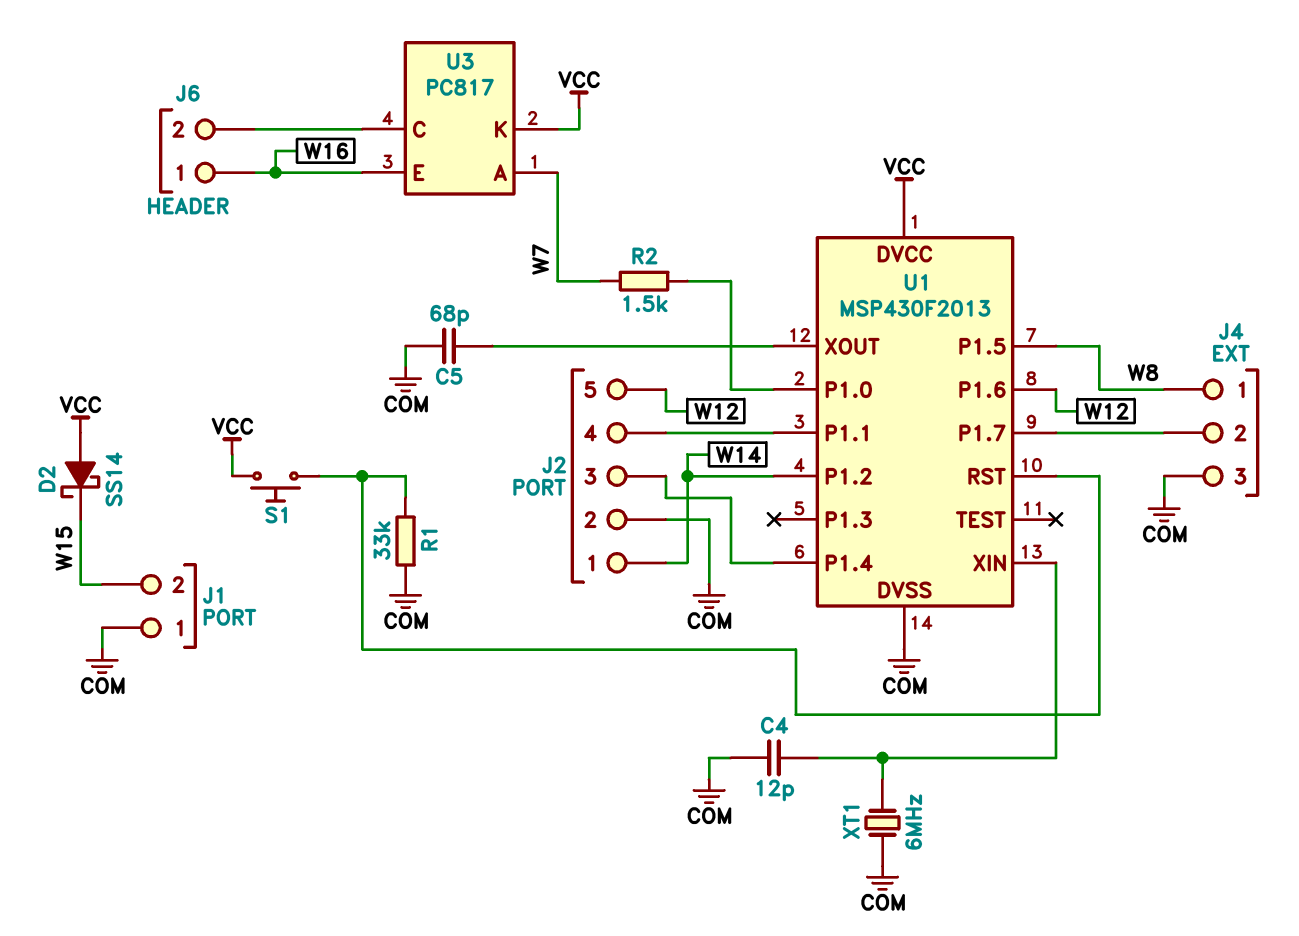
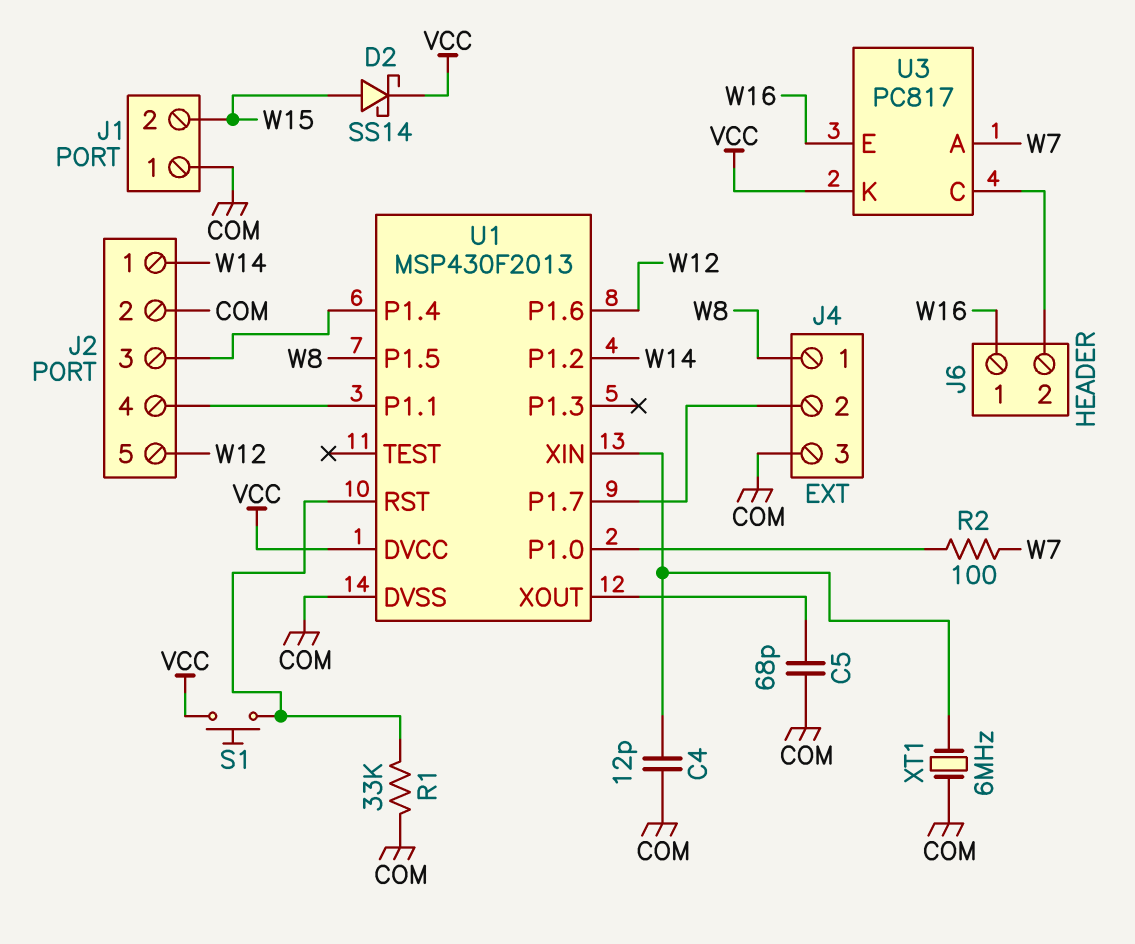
D2: schottky SS14 (A VCC, K W15) -> schottky SS14 (A W15, K VCC)
R2: 1.5k (U1/P1.0, W7) -> 100 (U1/P1.0, W7)

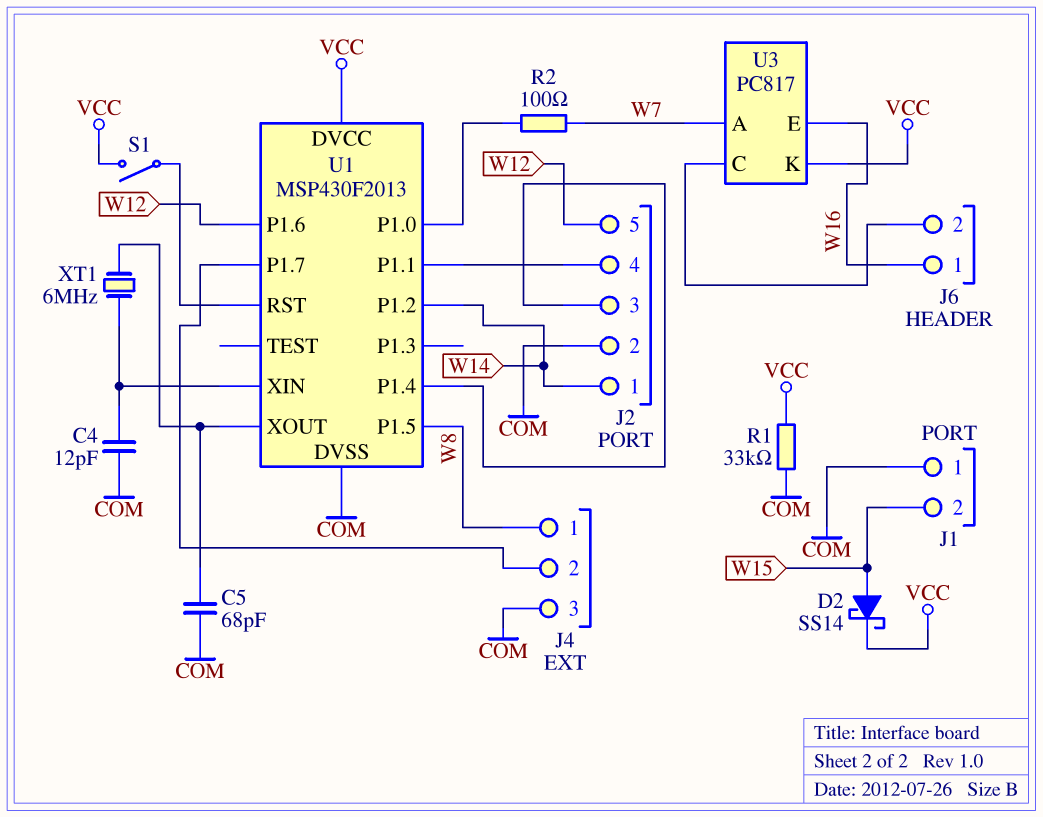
R1: 33k (COM, U1/RST) -> 33k (COM, VCC)
S1: button (U1/RST, VCC) -> switch (U1/RST, VCC)
XT1: 6MHz (COM, U1/XIN) -> 6MHz (U1/XIN, U1/XOUT)

